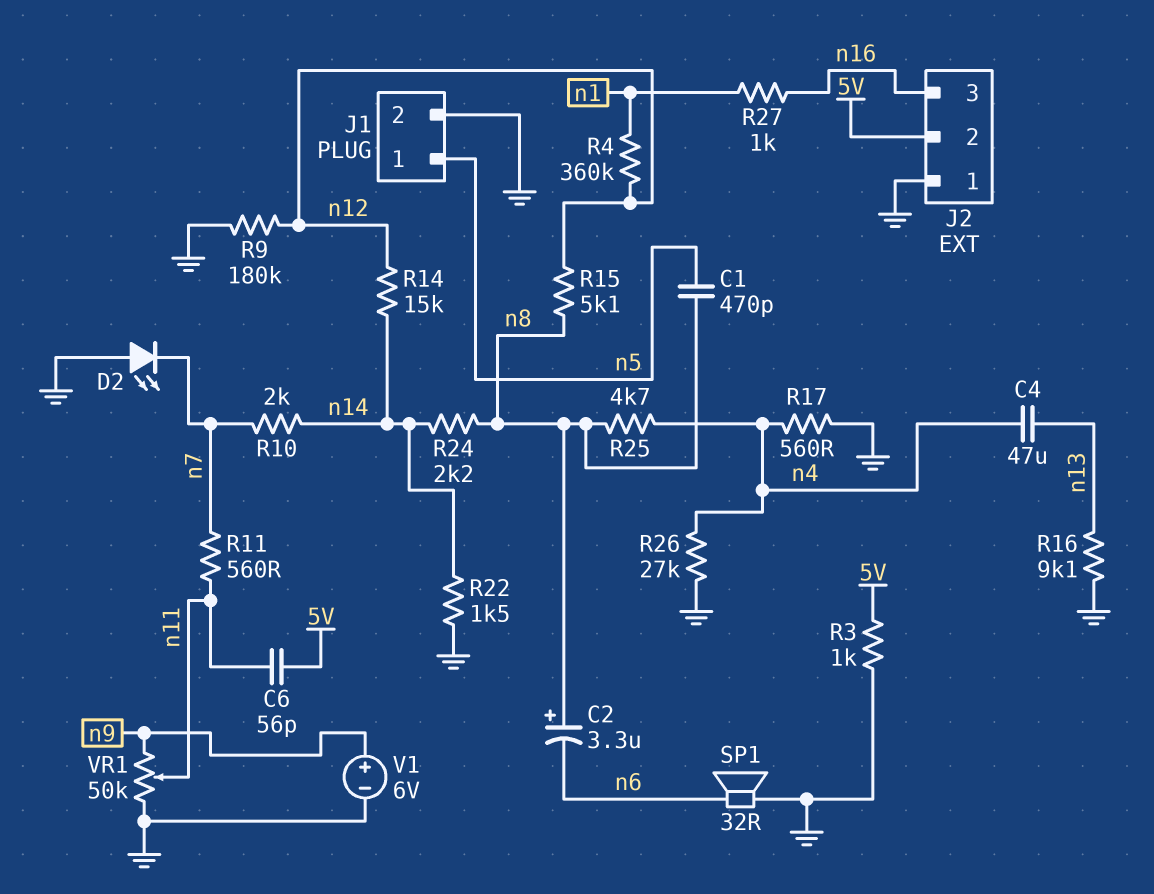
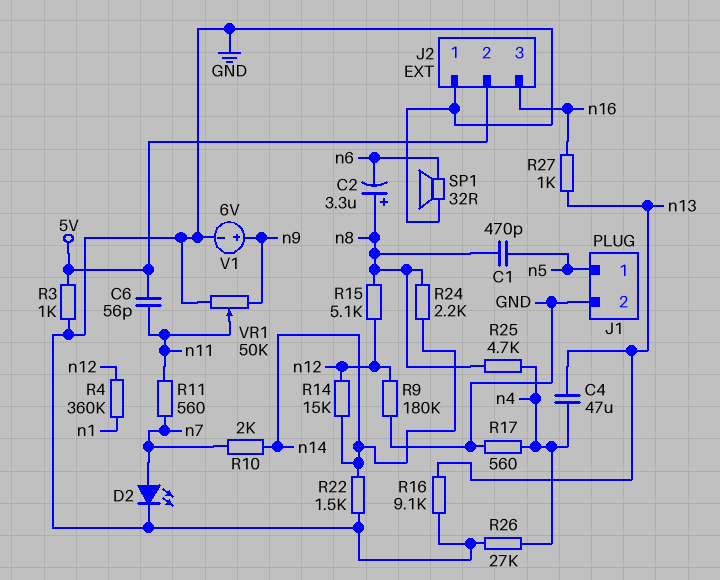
D2: LED (A GND, K n7) -> LED (A n7, K GND)
R27: 1k (n1, n16) -> 1k (n13, n16)

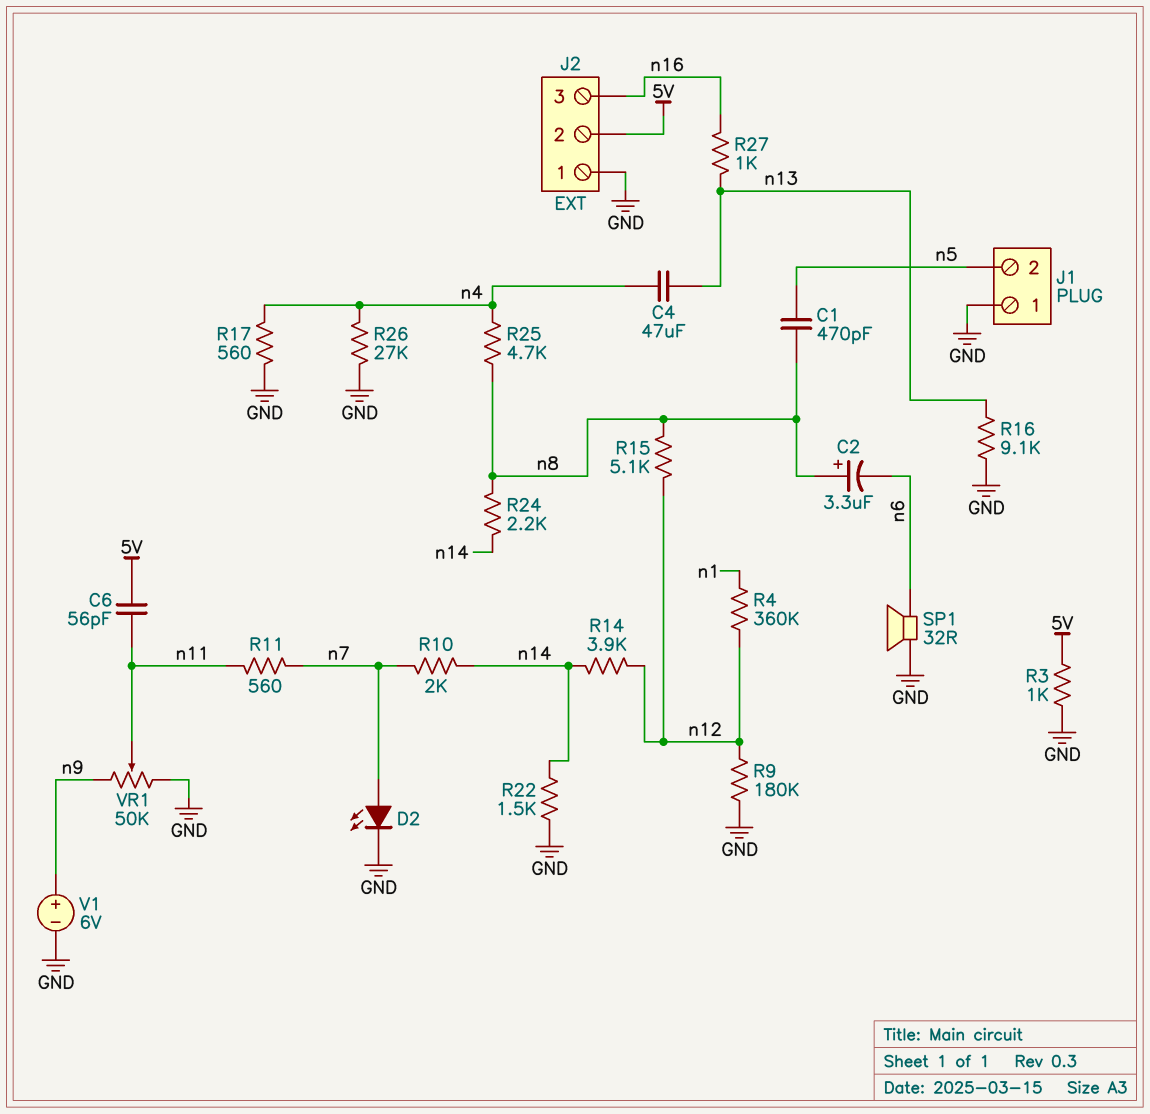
J1 pin 1: n5 -> GND
J1 pin 2: GND -> n5
R14: 15k (n12, n14) -> 3.9k (n12, n14)

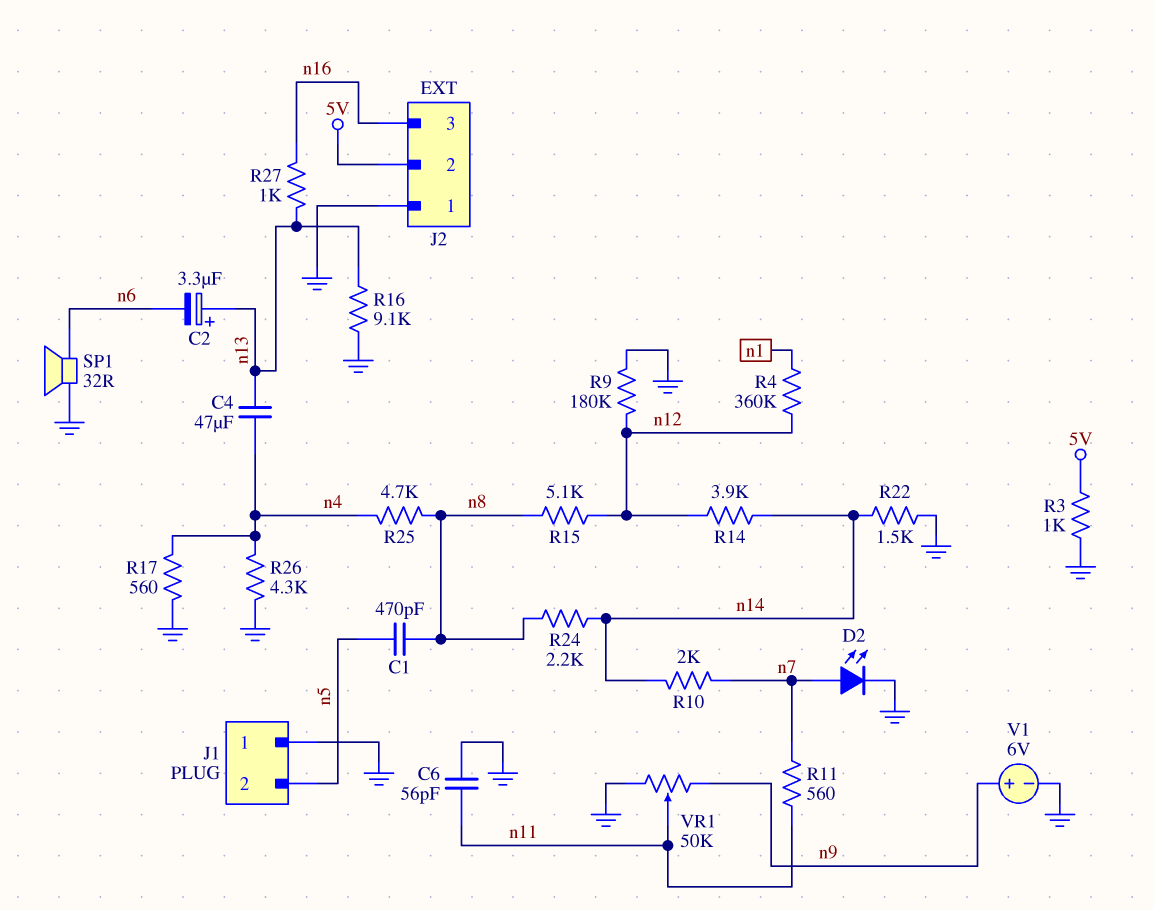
C2: 3.3uF (plus n8, minus n6) -> 3.3uF (plus n13, minus n6)
C6: 56pF (5V, n11) -> 56pF (GND, n11)
R26: 27k (GND, n4) -> 4.3k (GND, n4)

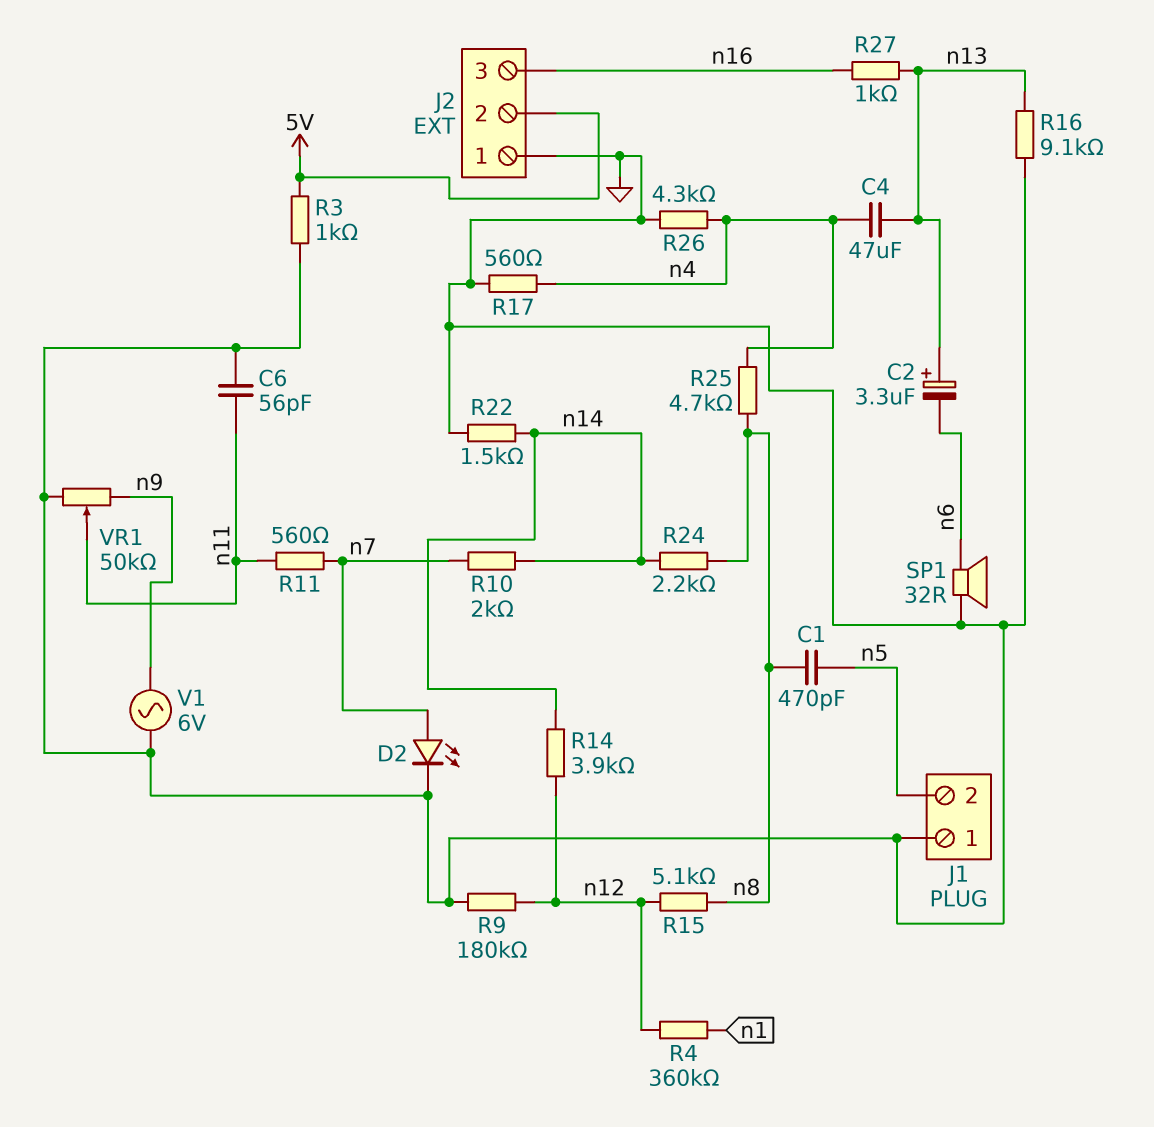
V1: 6V (plus n9, minus GND) -> AC 6V (GND, n9)

